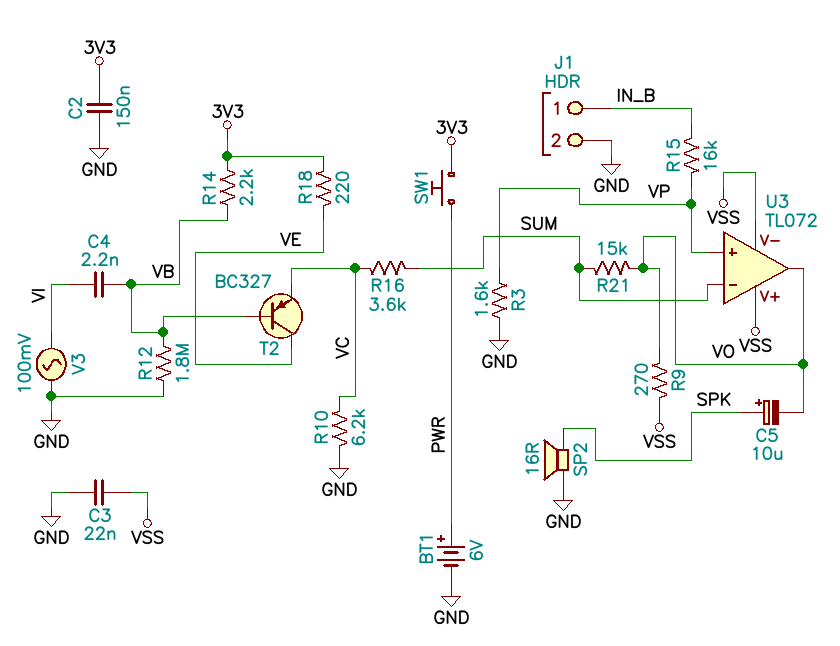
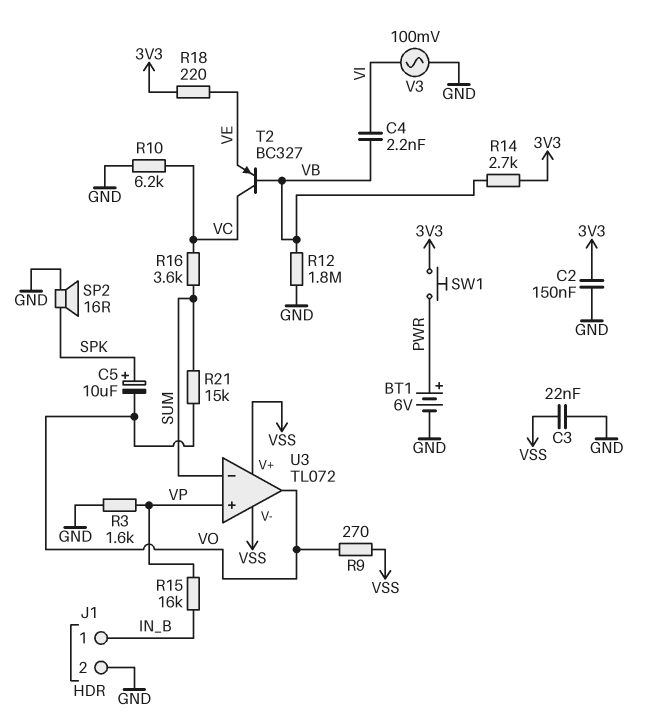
R14: 2.2k (3V3, VB) -> 2.7k (3V3, VB)
T2: PNP BC327 (B VB, C VE, E VC) -> PNP BC327 (B VB, C VC, E VE)

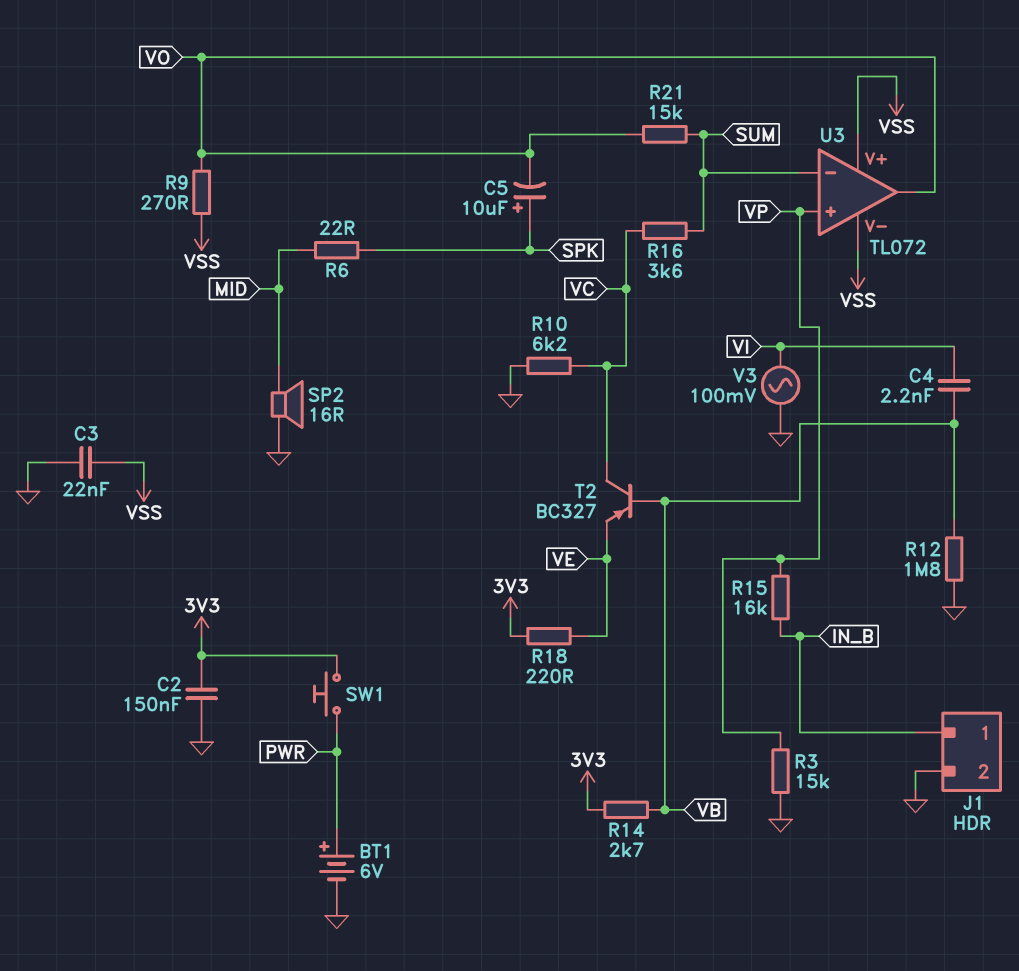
R3: 1.6k (GND, VP) -> 15k (GND, VP)
R6: none -> 22 (MID, SPK)
SP2: speaker 16R (GND, SPK) -> speaker 16R (GND, MID)

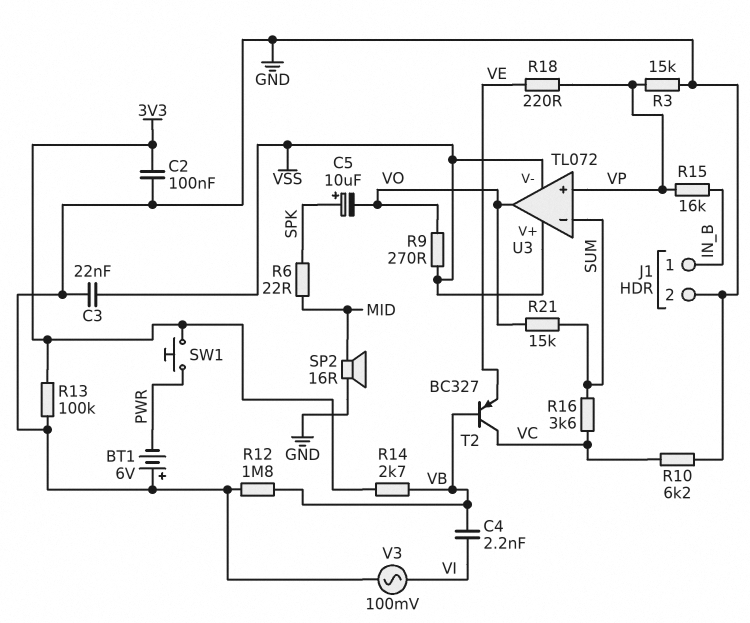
BT1: 6V (plus PWR, minus GND) -> 6V (plus GND, minus PWR)
C2: 150nF (3V3, GND) -> 100nF (3V3, GND)
R13: none -> 100k (3V3, GND)
R18: 220 (3V3, VE) -> 220 (VE, VP)

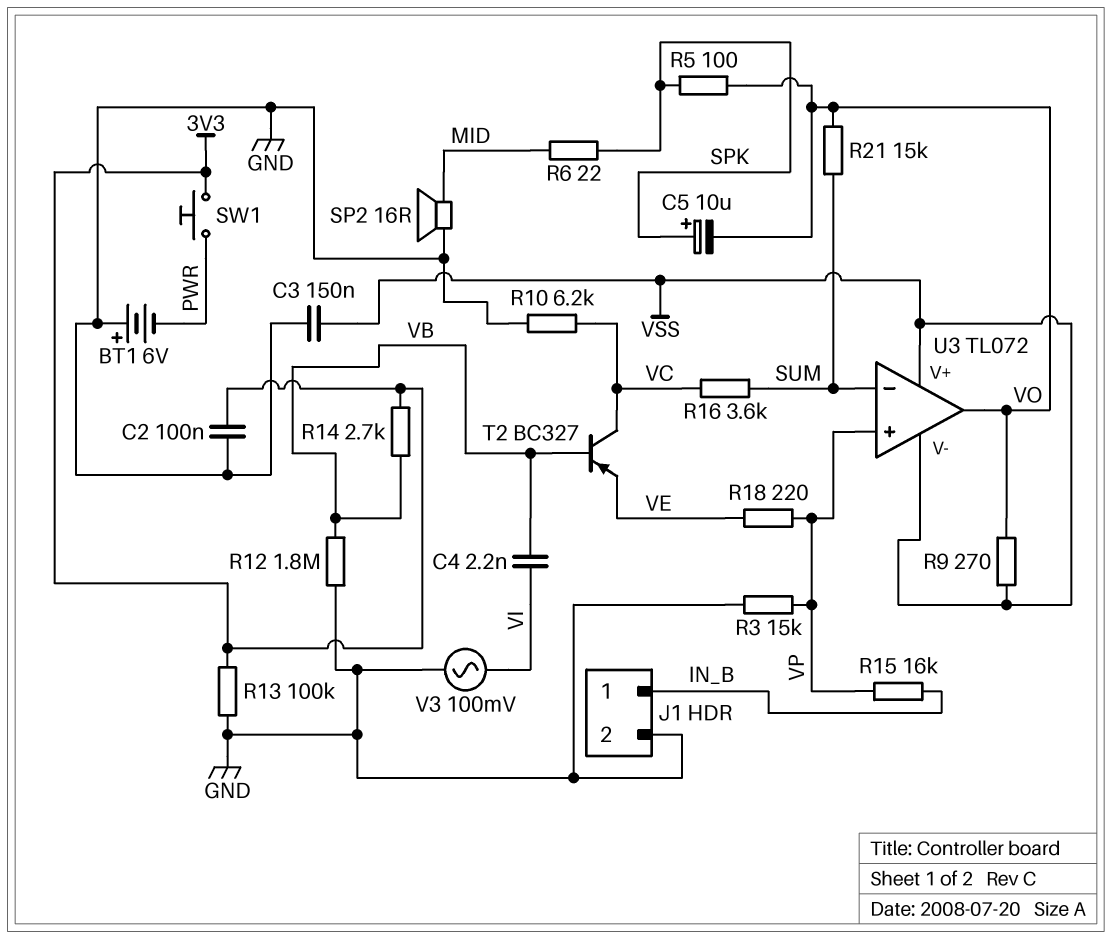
C3: 22nF (GND, VSS) -> 150nF (GND, VSS)
R5: none -> 100 (SPK, VO)

